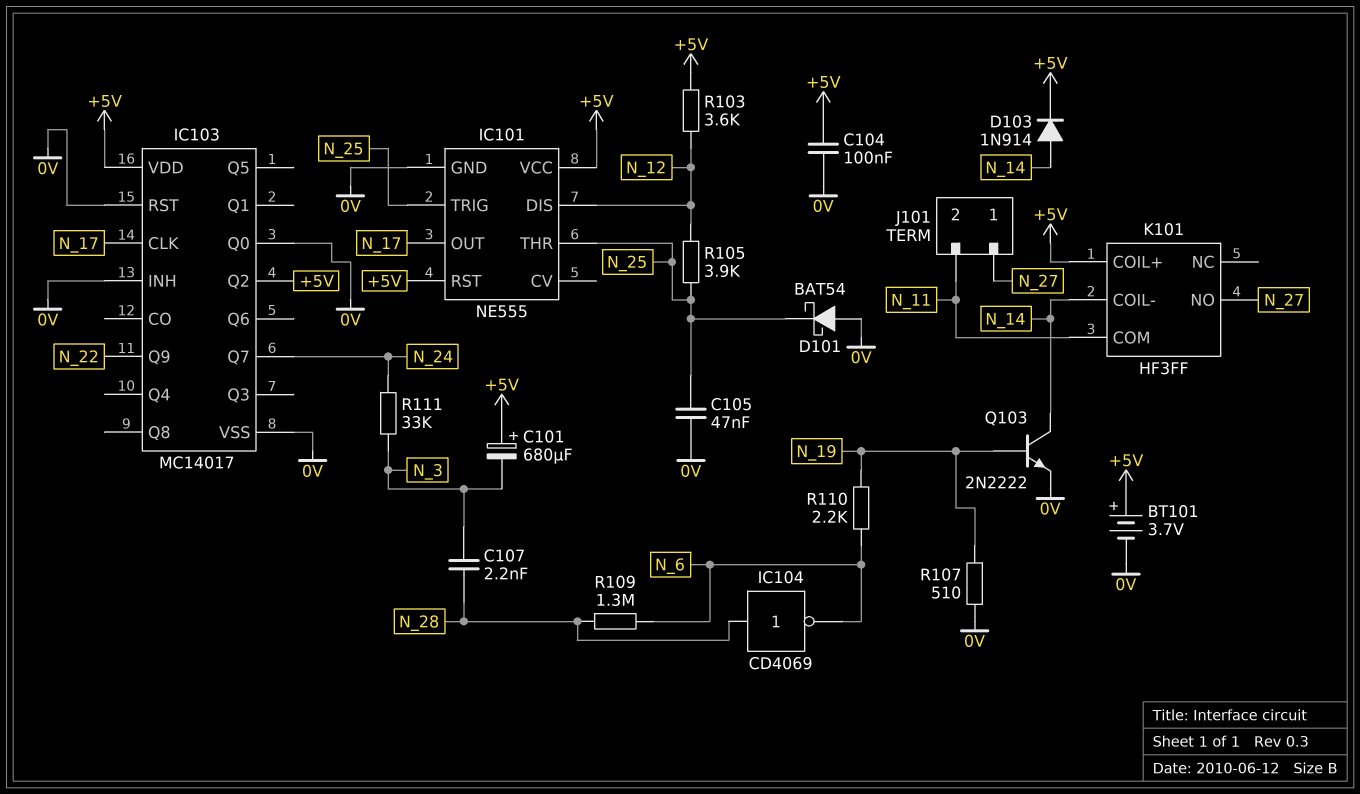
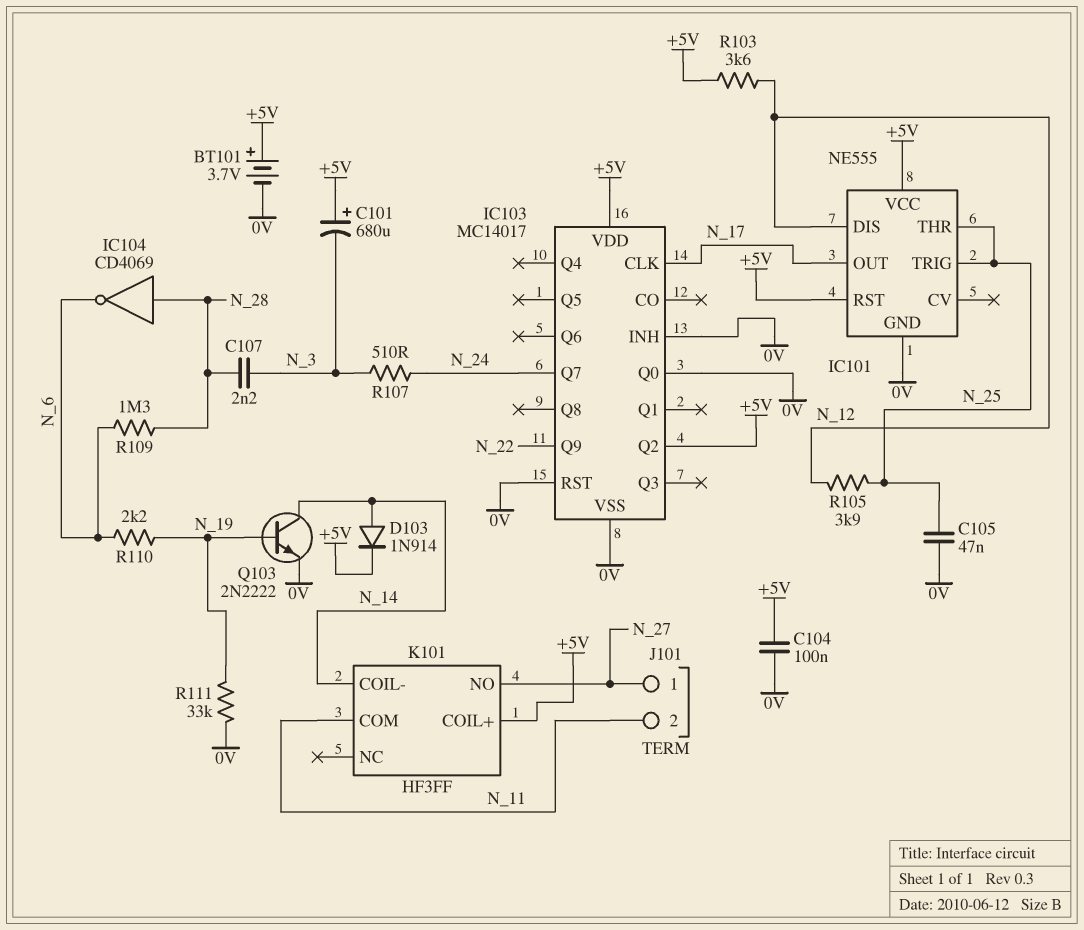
D101: schottky BAT54 (A 0V, K N_25) -> none
R107: 510 (0V, N_19) -> 510 (N_3, N_24)
R111: 33k (N_3, N_24) -> 33k (0V, N_19)

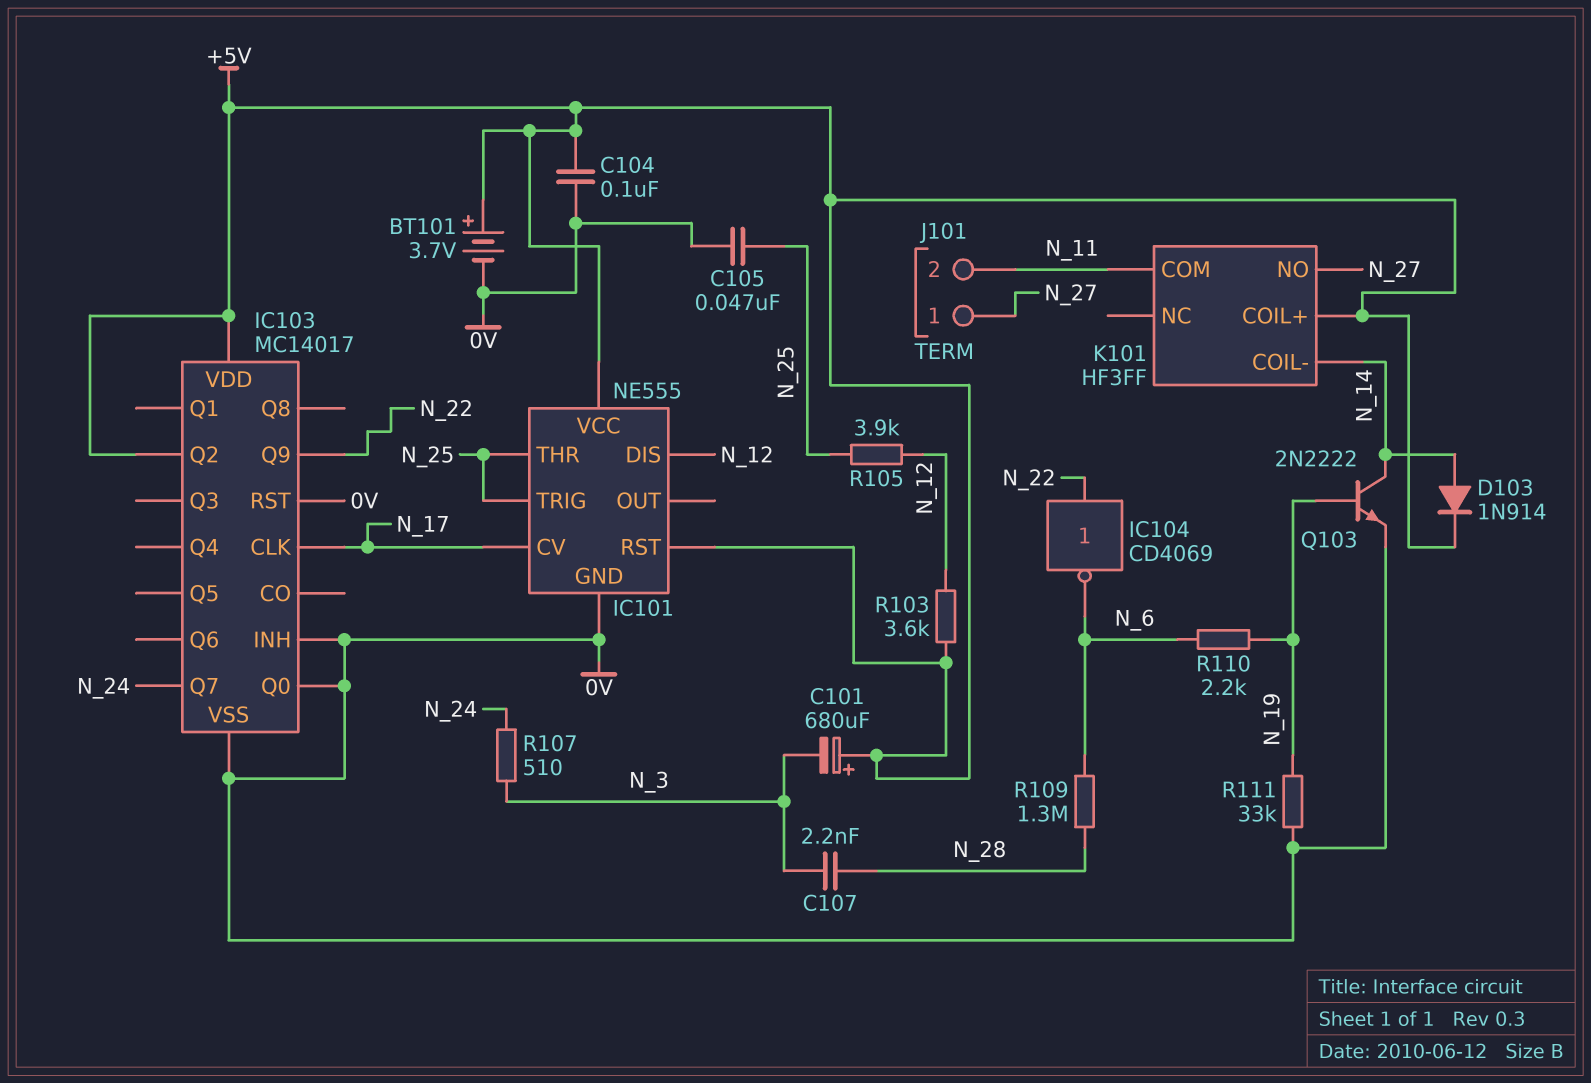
IC101 pin CV: none -> N_17
IC101 pin OUT: N_17 -> none
IC104: NOT CD4069 (in N_28, out N_6) -> NOT CD4069 (in N_22, out N_6)

